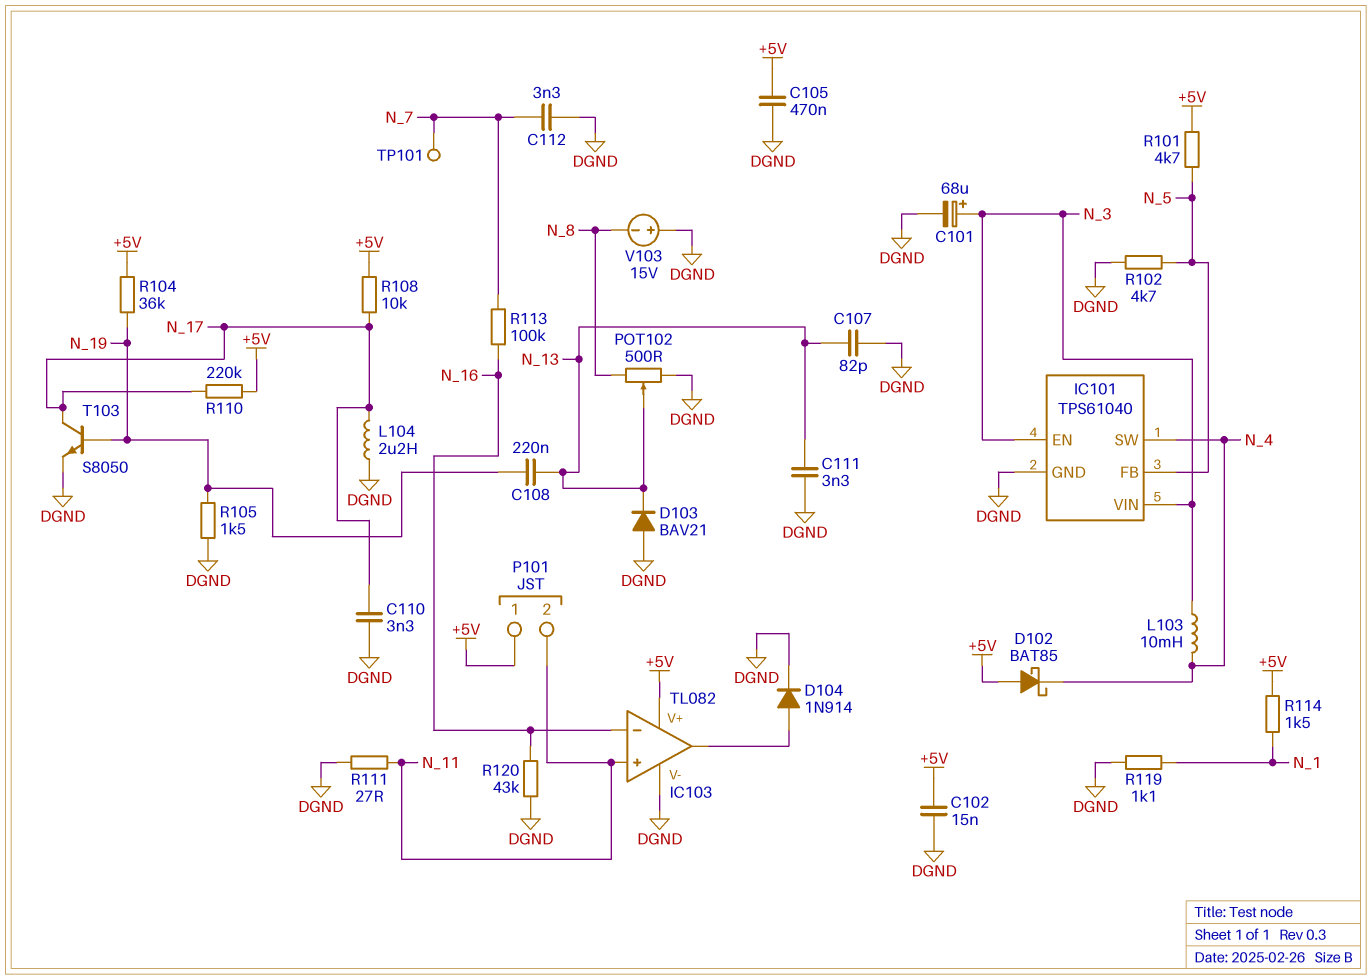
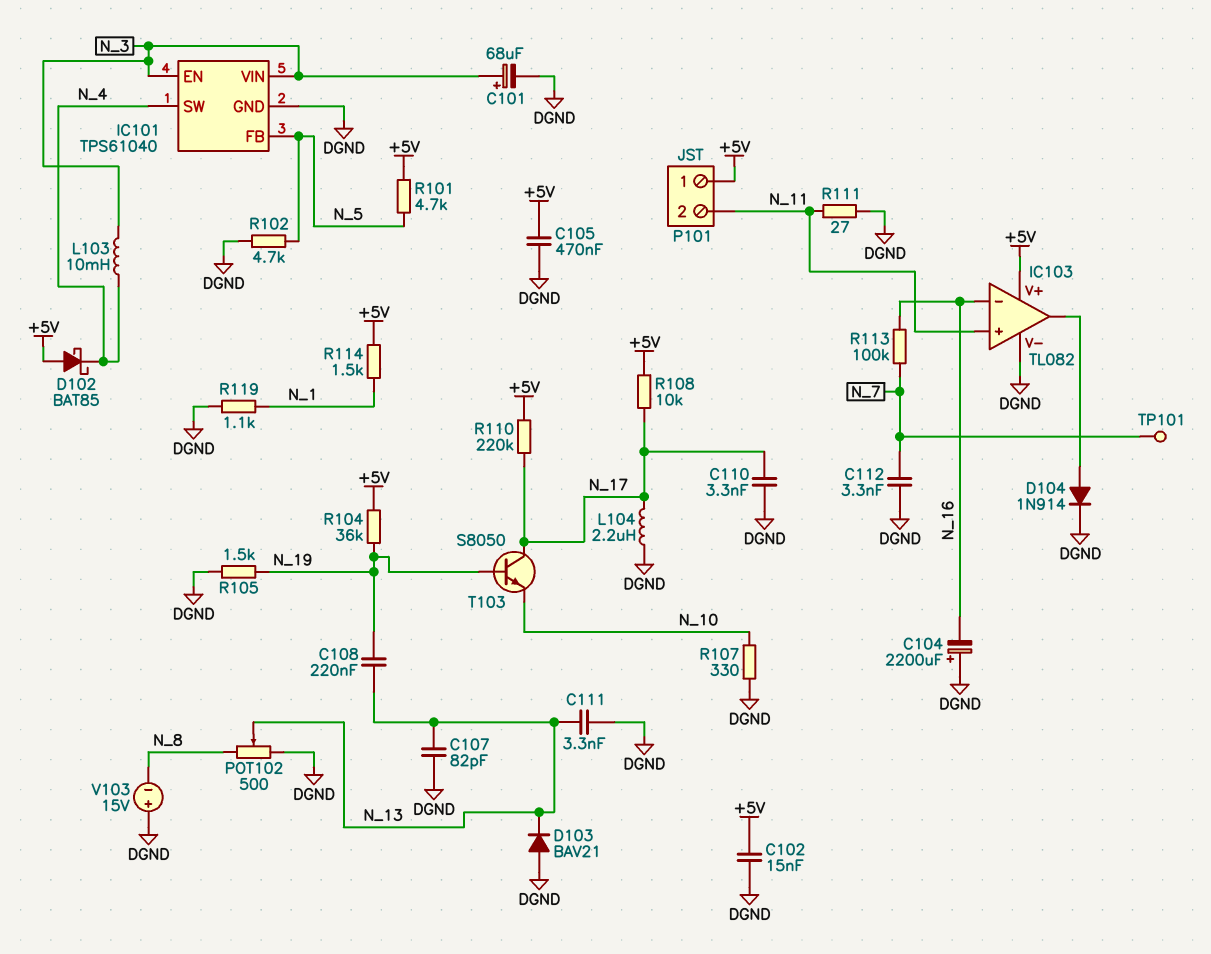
C104: none -> 2200uF (plus DGND, minus N_16)
R107: none -> 330 (DGND, N_10)
R120: 43k (DGND, N_16) -> none
T103: NPN S8050 (B N_19, C N_17, E DGND) -> NPN S8050 (B N_19, C N_17, E N_10)

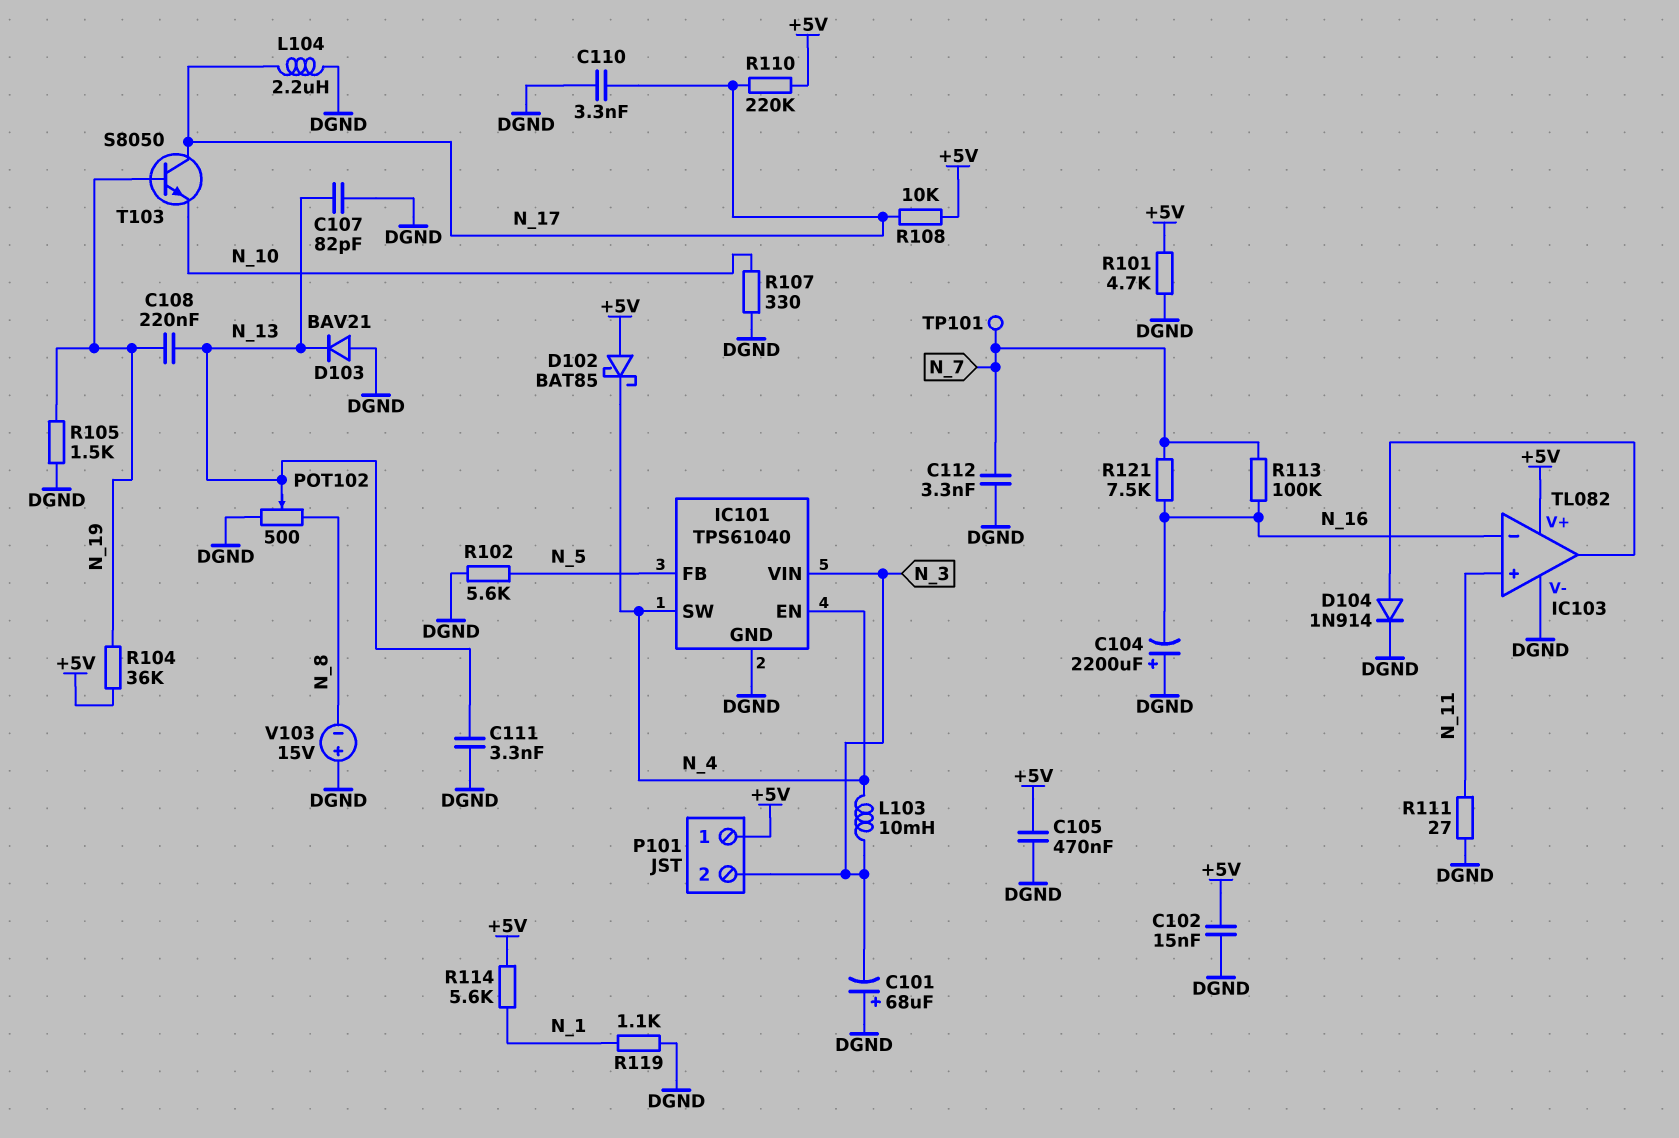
C101: 68uF (plus N_3, minus DGND) -> 68uF (plus DGND, minus N_3)
IC101 pin EN: N_3 -> N_4
P101 pin 2: N_11 -> N_3
R101: 4.7k (+5V, N_5) -> 4.7k (+5V, DGND)
R102: 4.7k (DGND, N_5) -> 5.6k (DGND, N_5)
R114: 1.5k (+5V, N_1) -> 5.6k (+5V, N_1)
R121: none -> 7.5k (N_7, N_16)

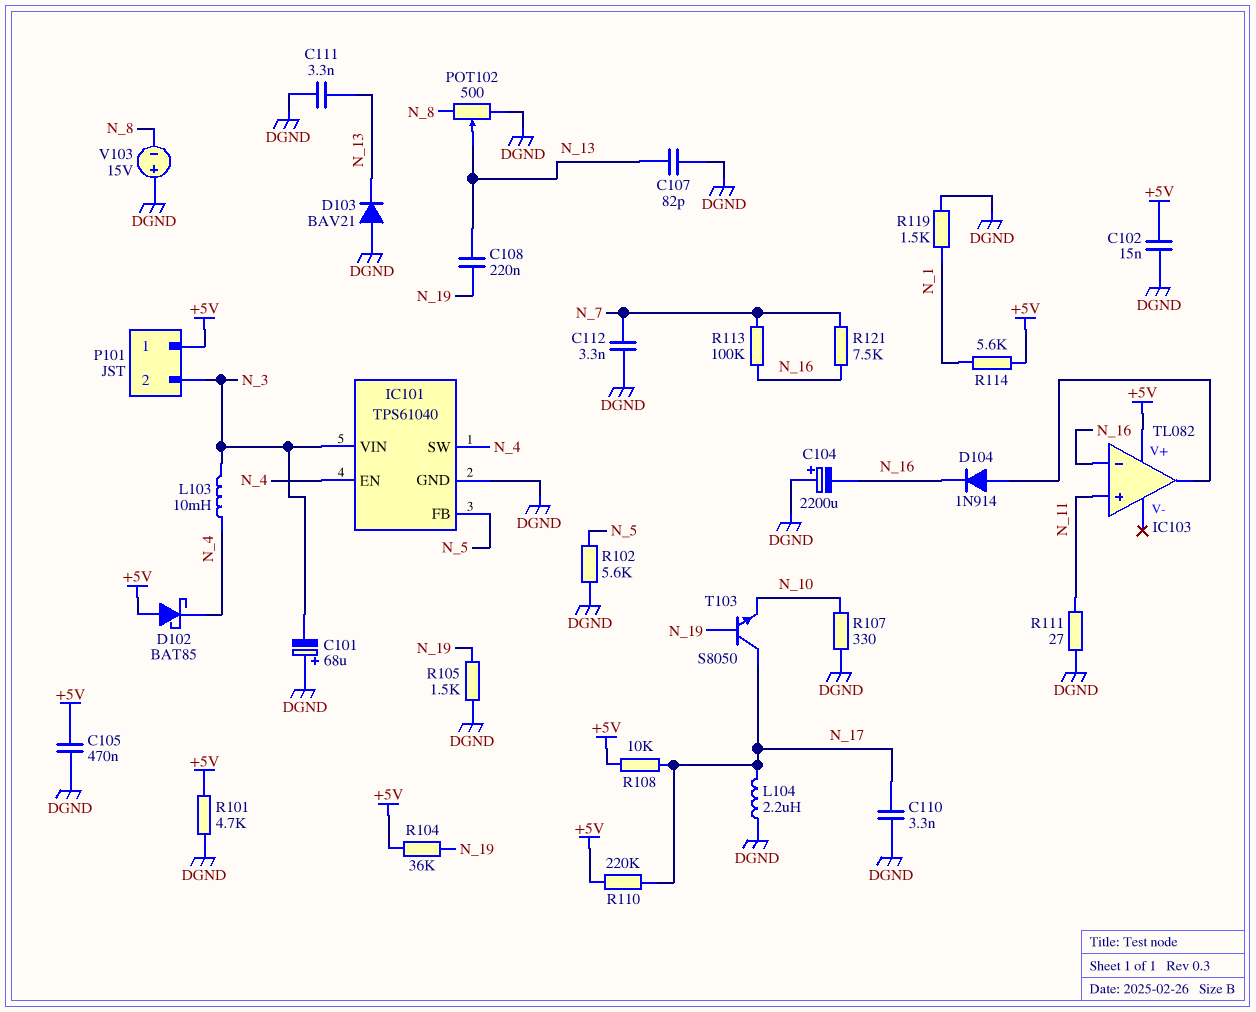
D104: diode 1N914 (A IC103/out, K DGND) -> diode 1N914 (A IC103/out, K N_16)
IC103 pin V-: DGND -> none
R119: 1.1k (DGND, N_1) -> 1.5k (DGND, N_1)
TP101: test point (N_7) -> none

